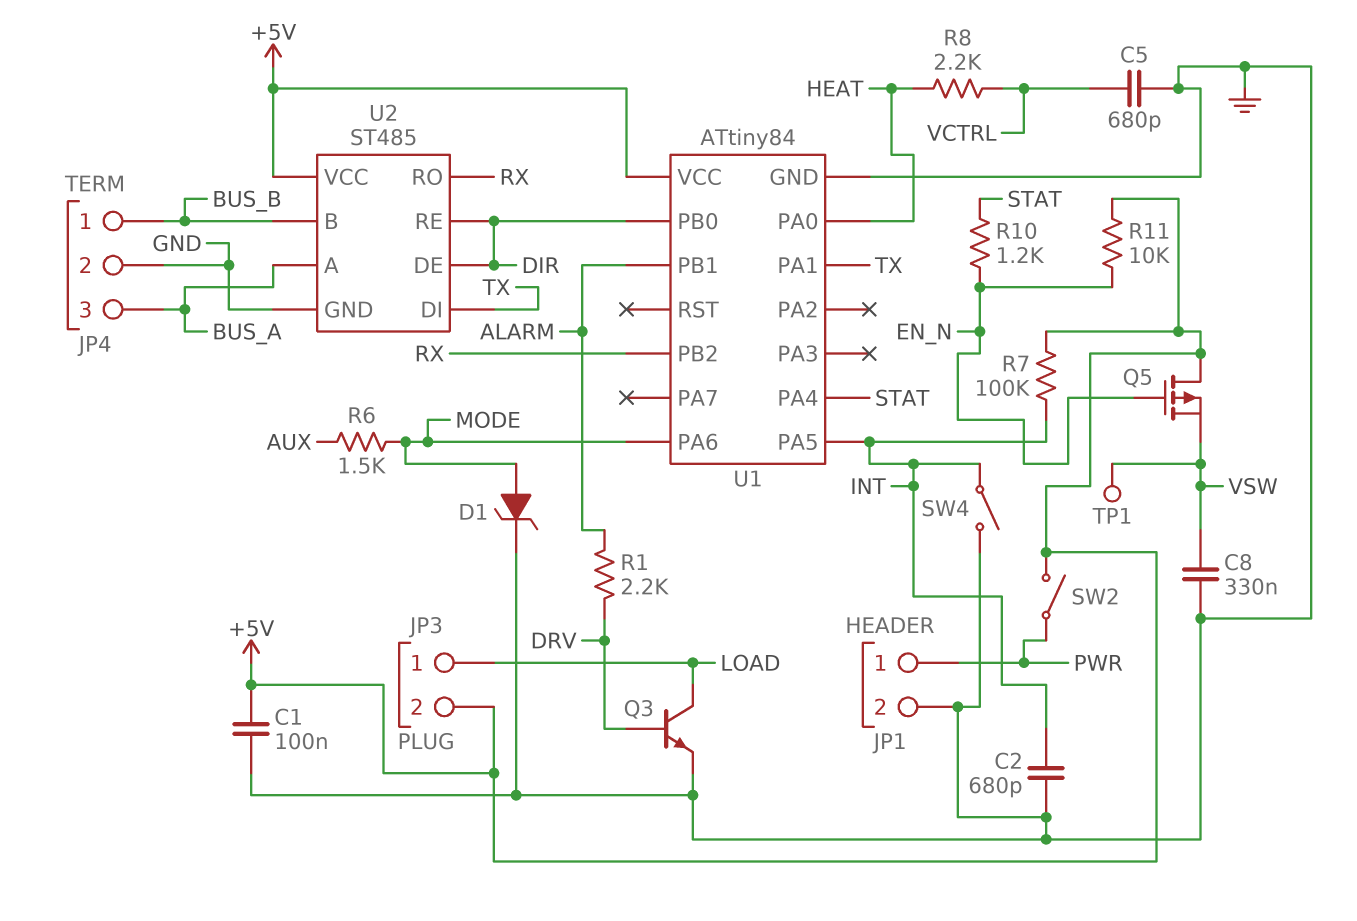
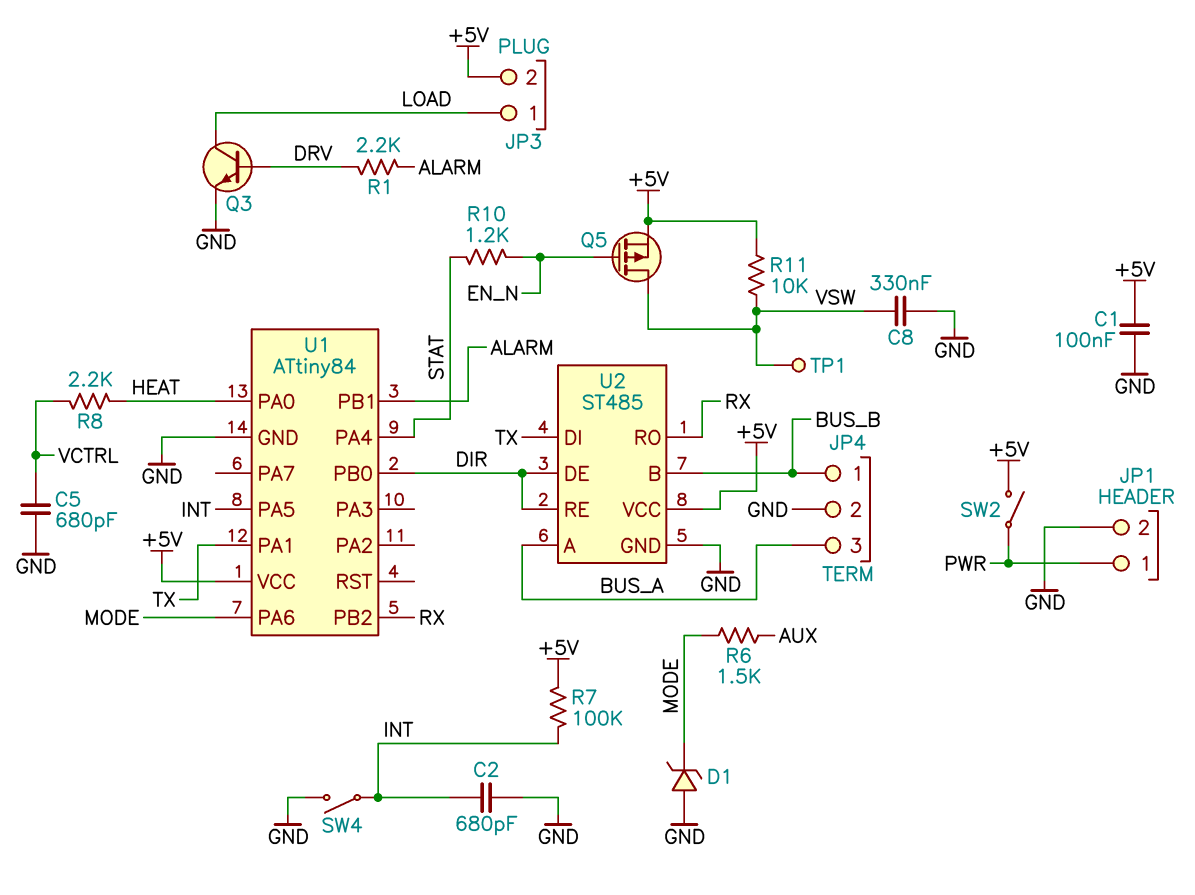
D1: zener (A MODE, K GND) -> zener (A GND, K MODE)
Q5: PMOS (G EN_N, D +5V, S VSW) -> PMOS (G EN_N, D VSW, S +5V)
R11: 10k (+5V, EN_N) -> 10k (+5V, VSW)

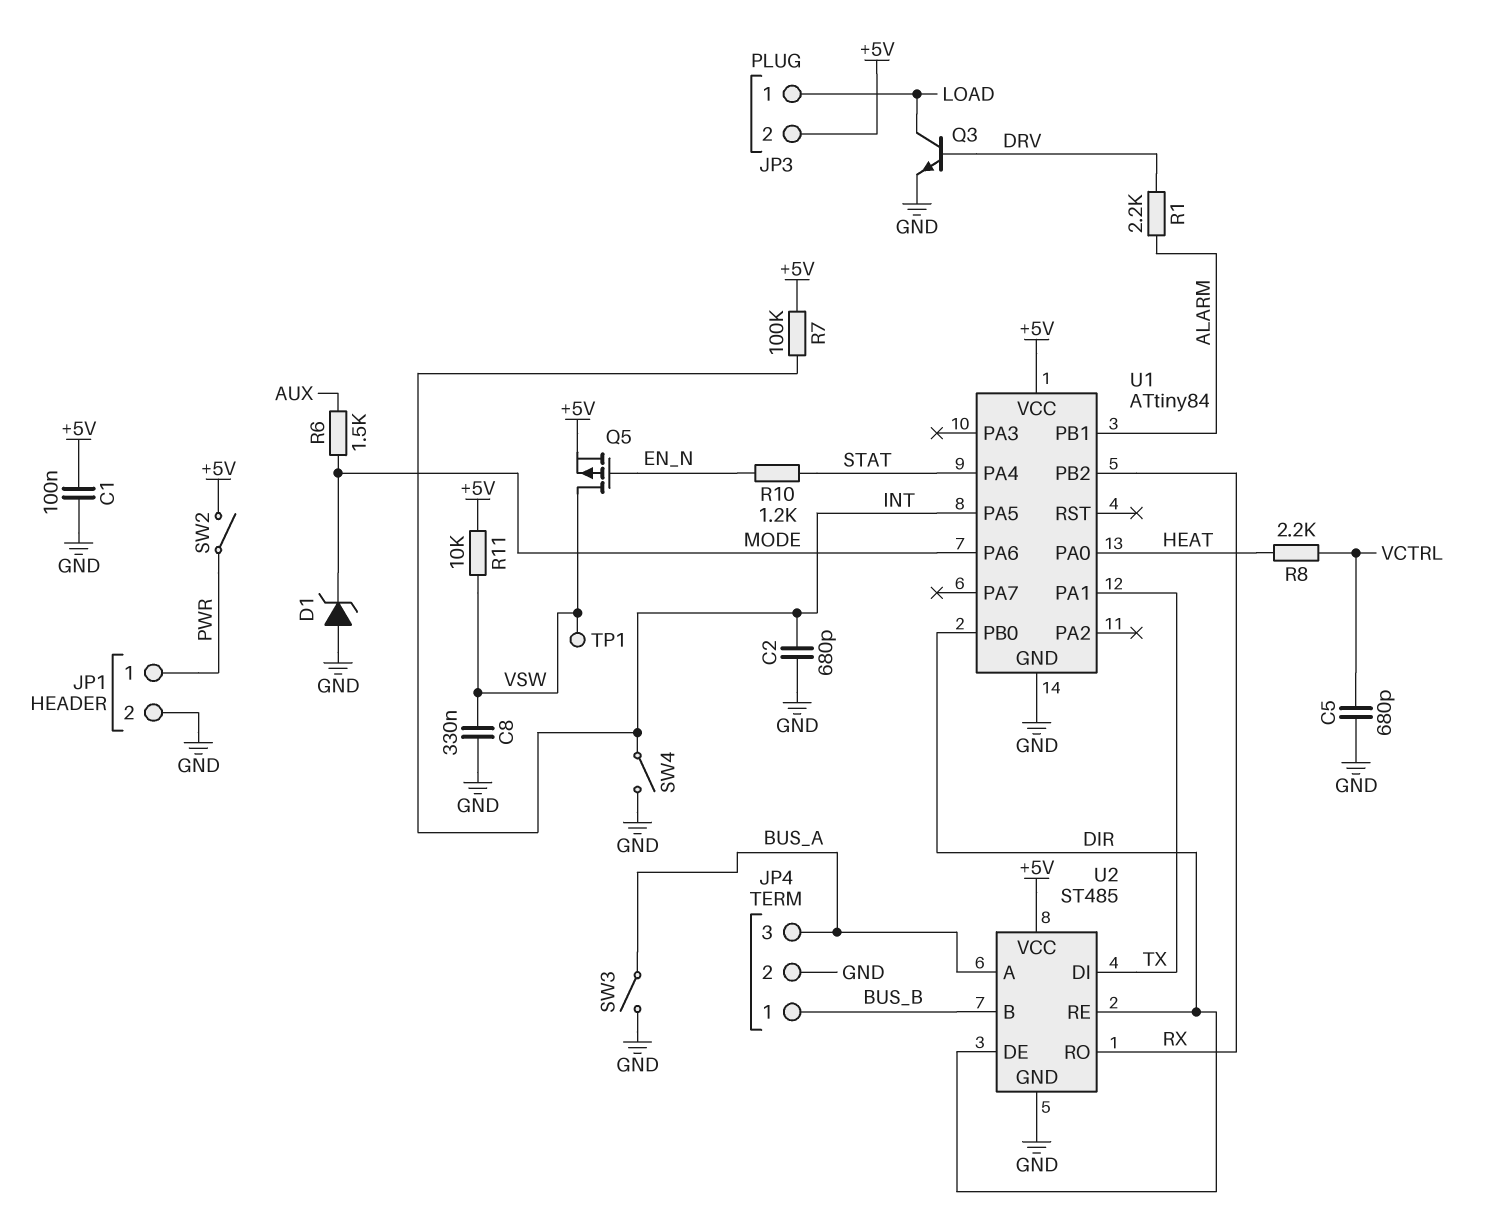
SW3: none -> switch (BUS_A, GND)

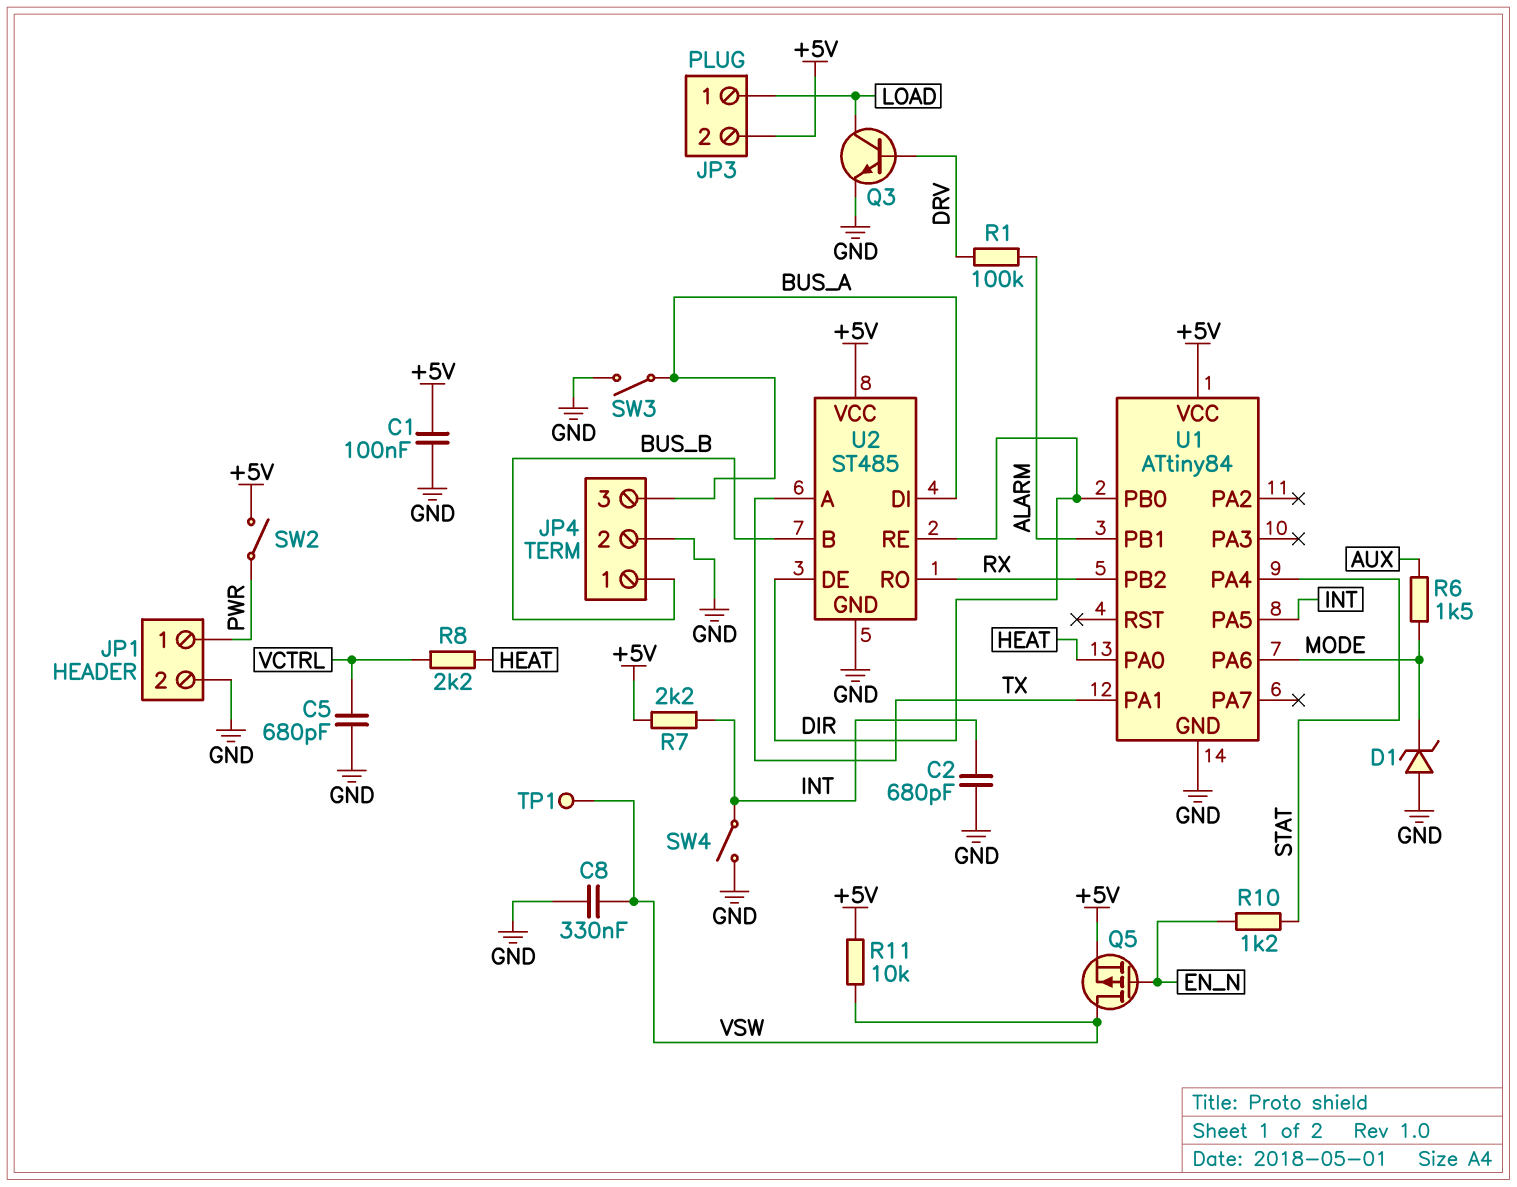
R1: 2.2k (ALARM, DRV) -> 100k (ALARM, DRV)
R7: 100k (+5V, INT) -> 2.2k (+5V, INT)
U2 pin A: BUS_A -> TX
U2 pin DI: TX -> BUS_A

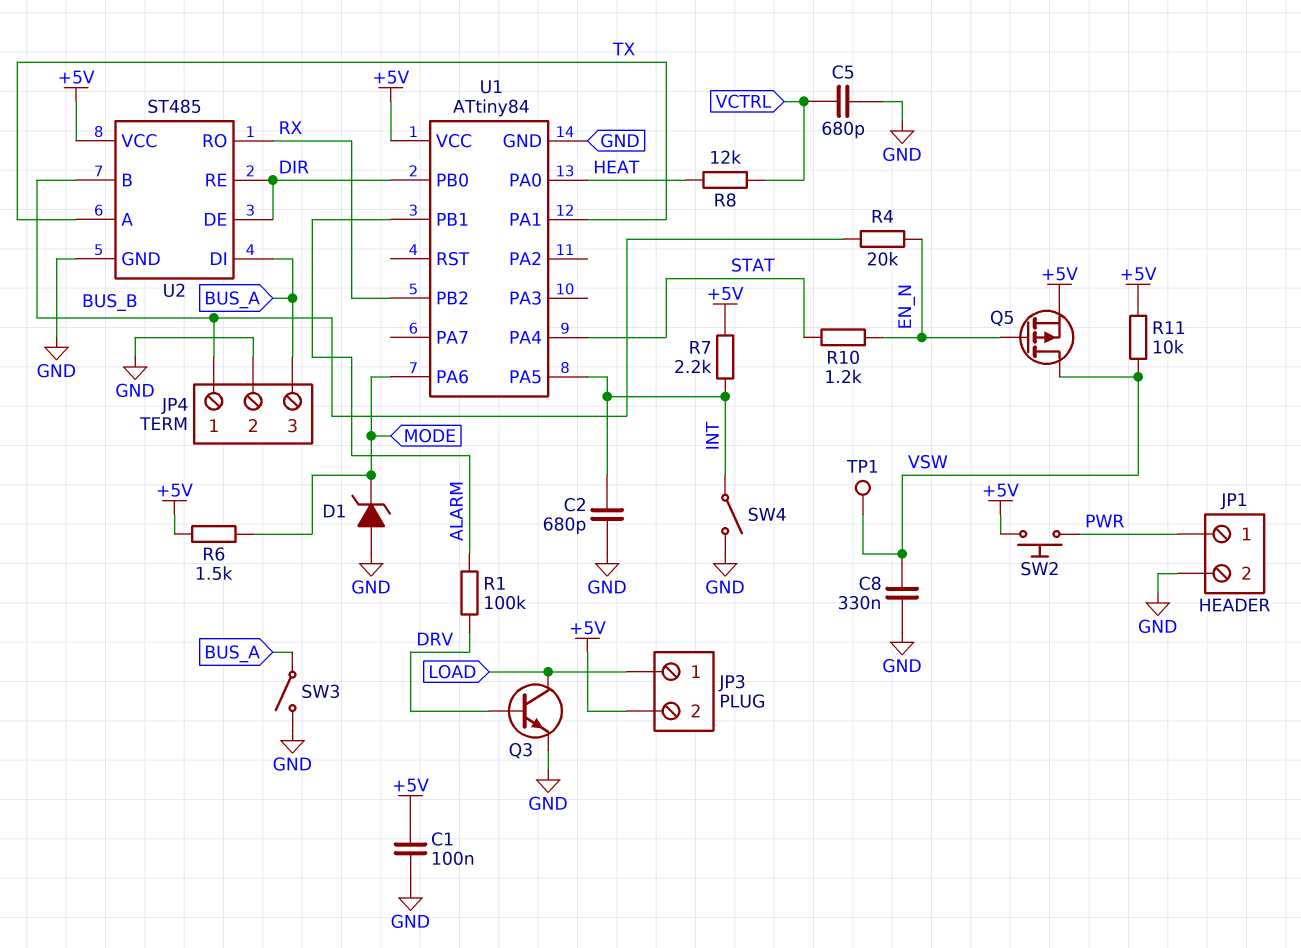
R4: none -> 20k (BUS_B, EN_N)
R6: 1.5k (AUX, MODE) -> 1.5k (+5V, MODE)
R8: 2.2k (HEAT, VCTRL) -> 12k (HEAT, VCTRL)
SW2: switch (+5V, PWR) -> button (+5V, PWR)

